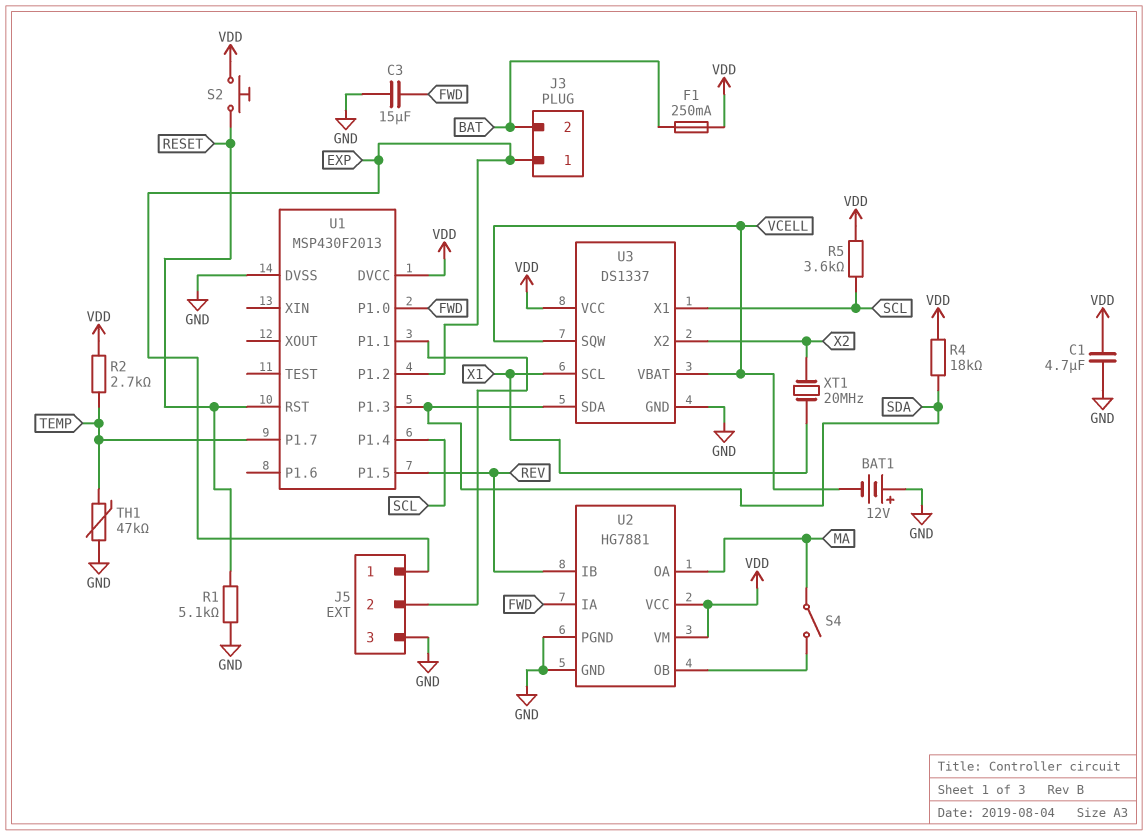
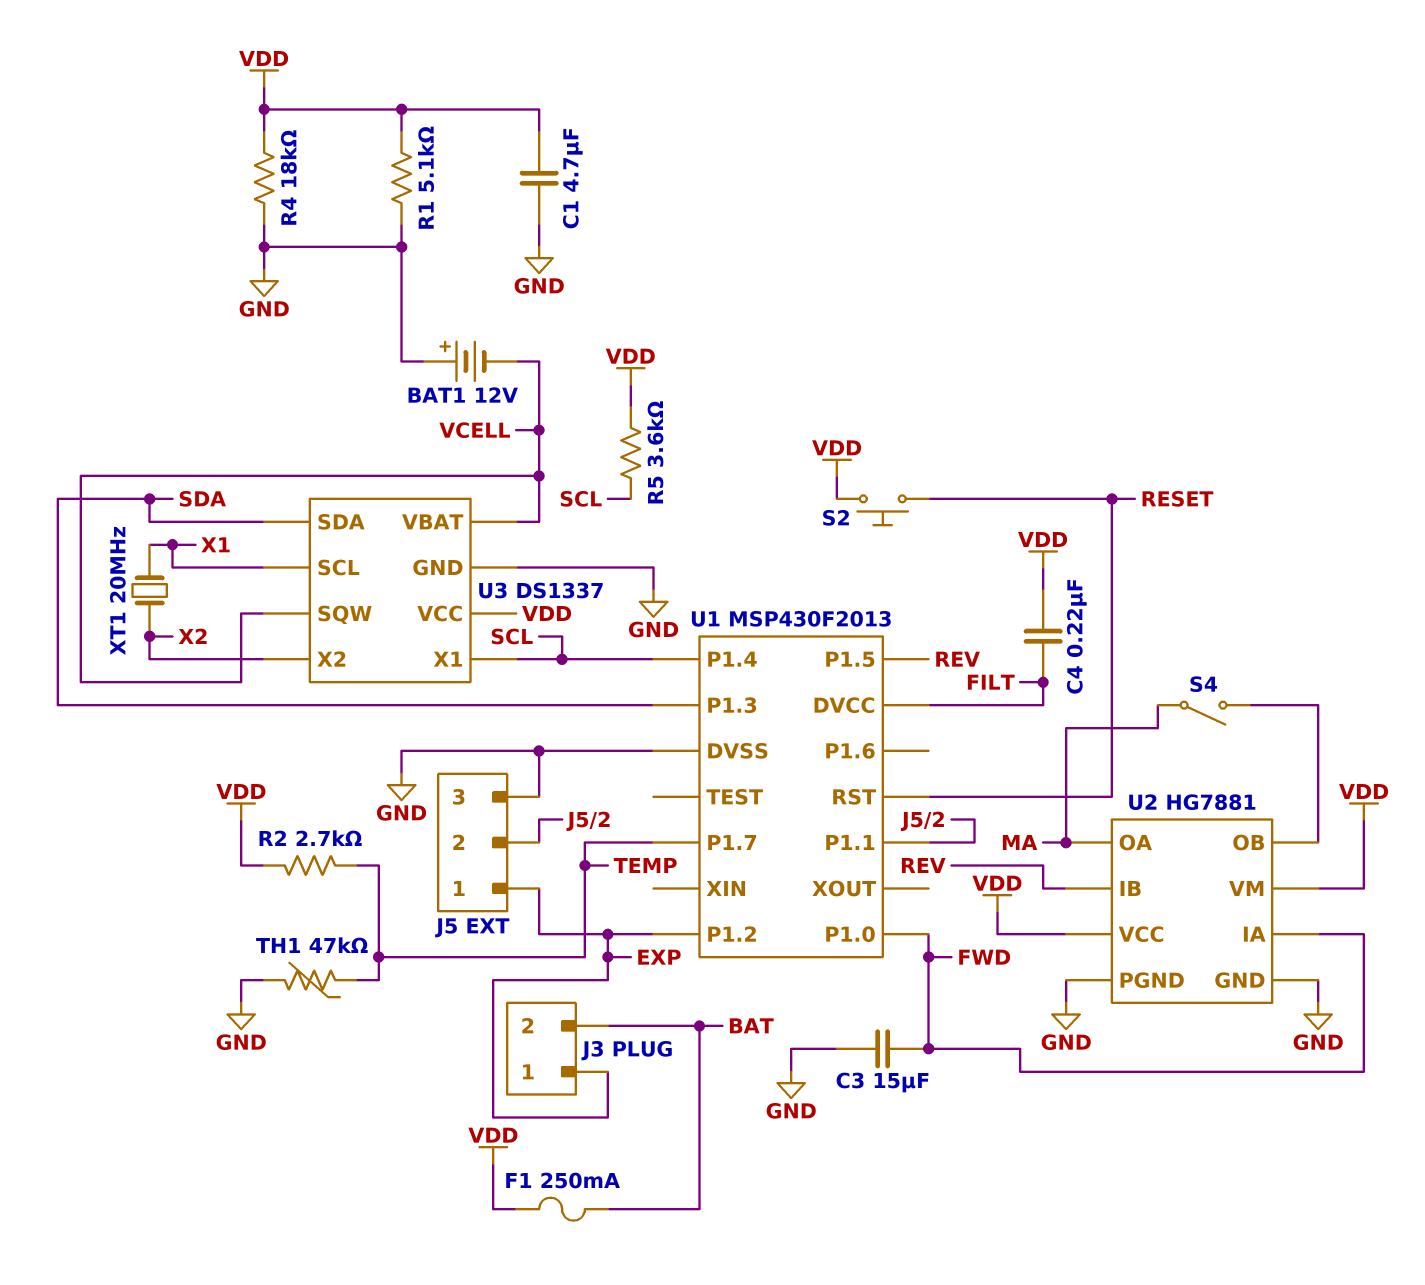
C4: none -> 220nF (FILT, VDD)
R1: 5.1k (GND, RESET) -> 5.1k (GND, VDD)
R4: 18k (SDA, VDD) -> 18k (GND, VDD)
U1 pin DVCC: VDD -> FILT

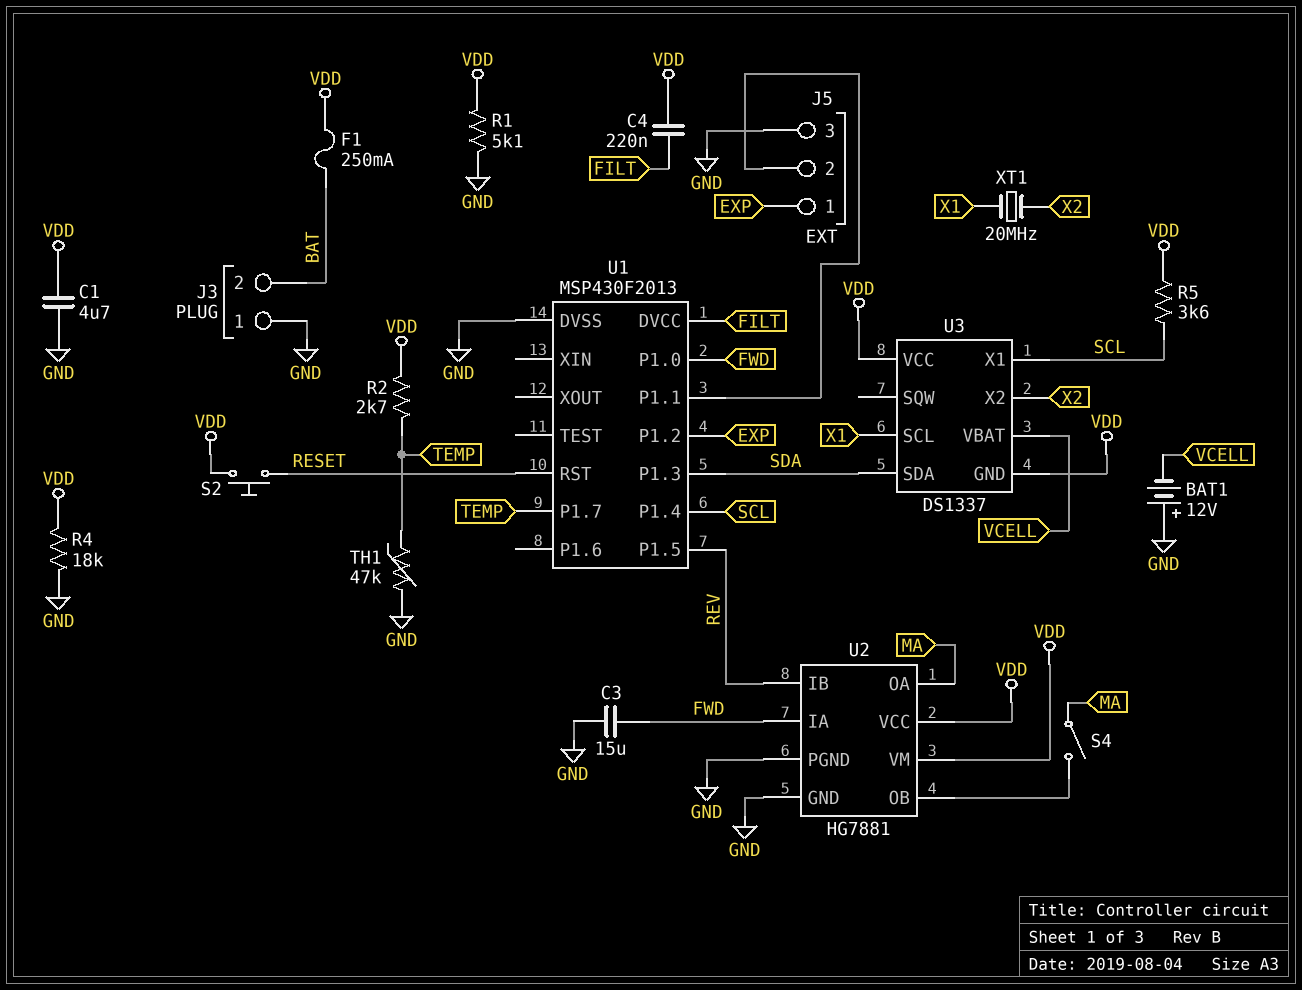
J3 pin 1: EXP -> GND
U3 pin GND: GND -> VDD
U3 pin SQW: VCELL -> none

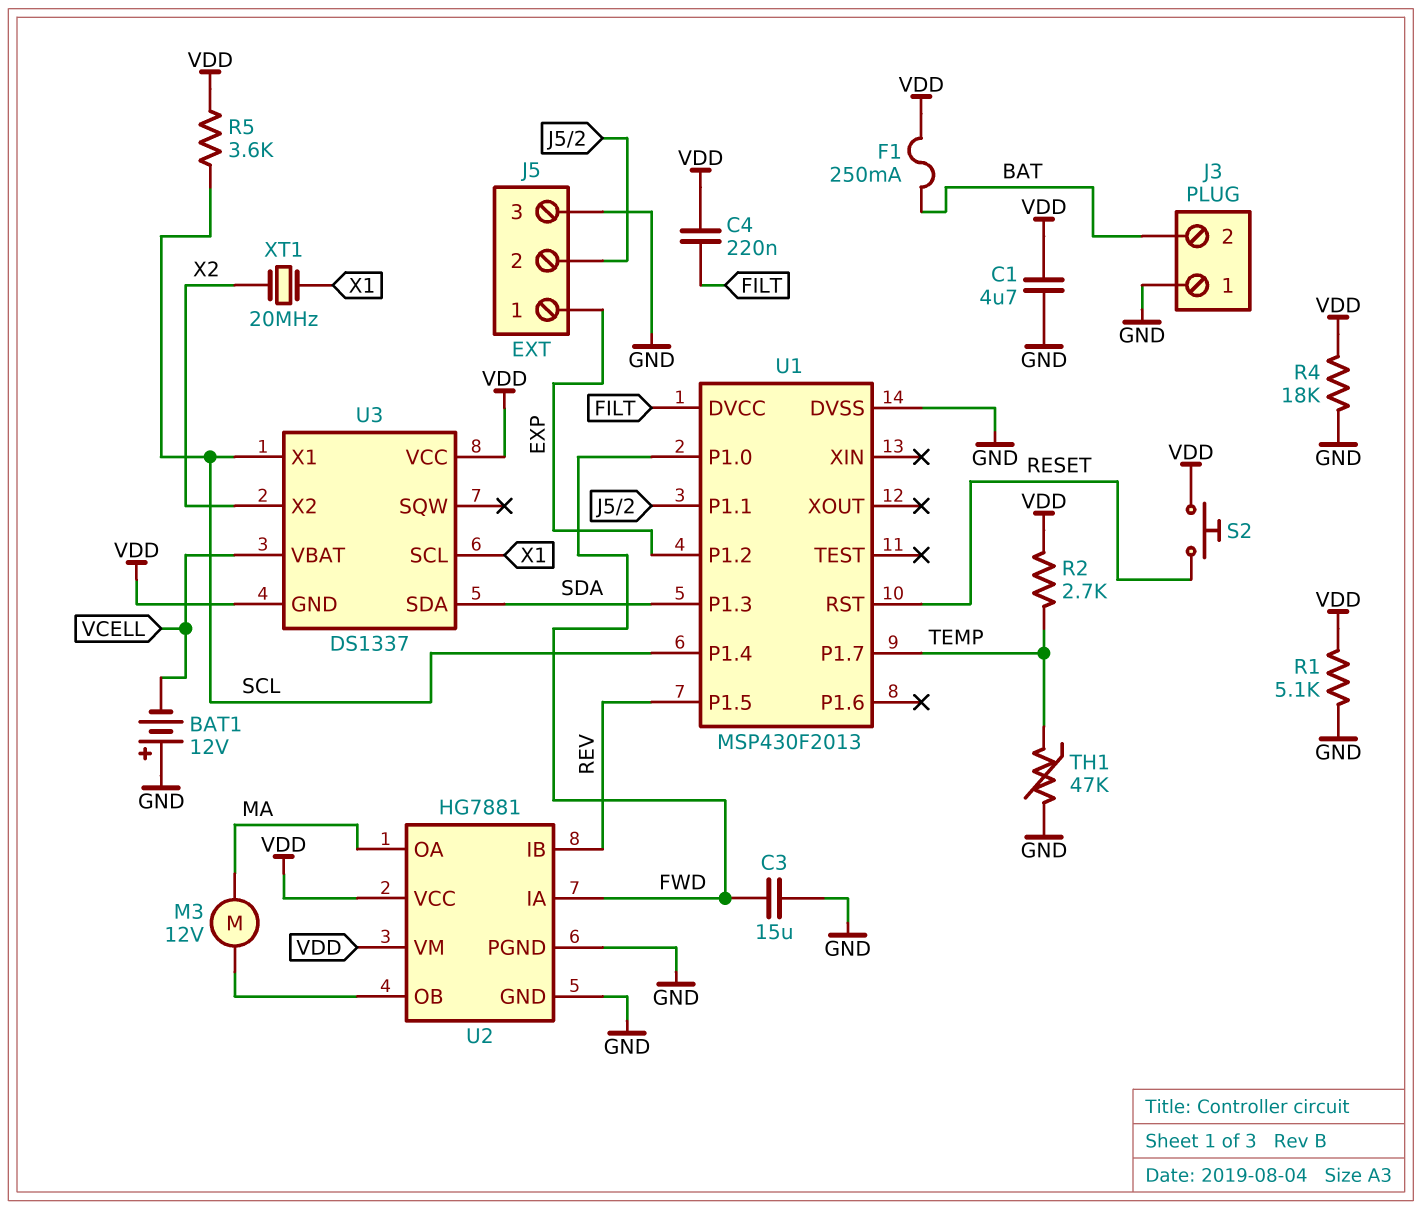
M3: none -> motor 12V (MA, U2/OB)
S4: switch (MA, U2/OB) -> none

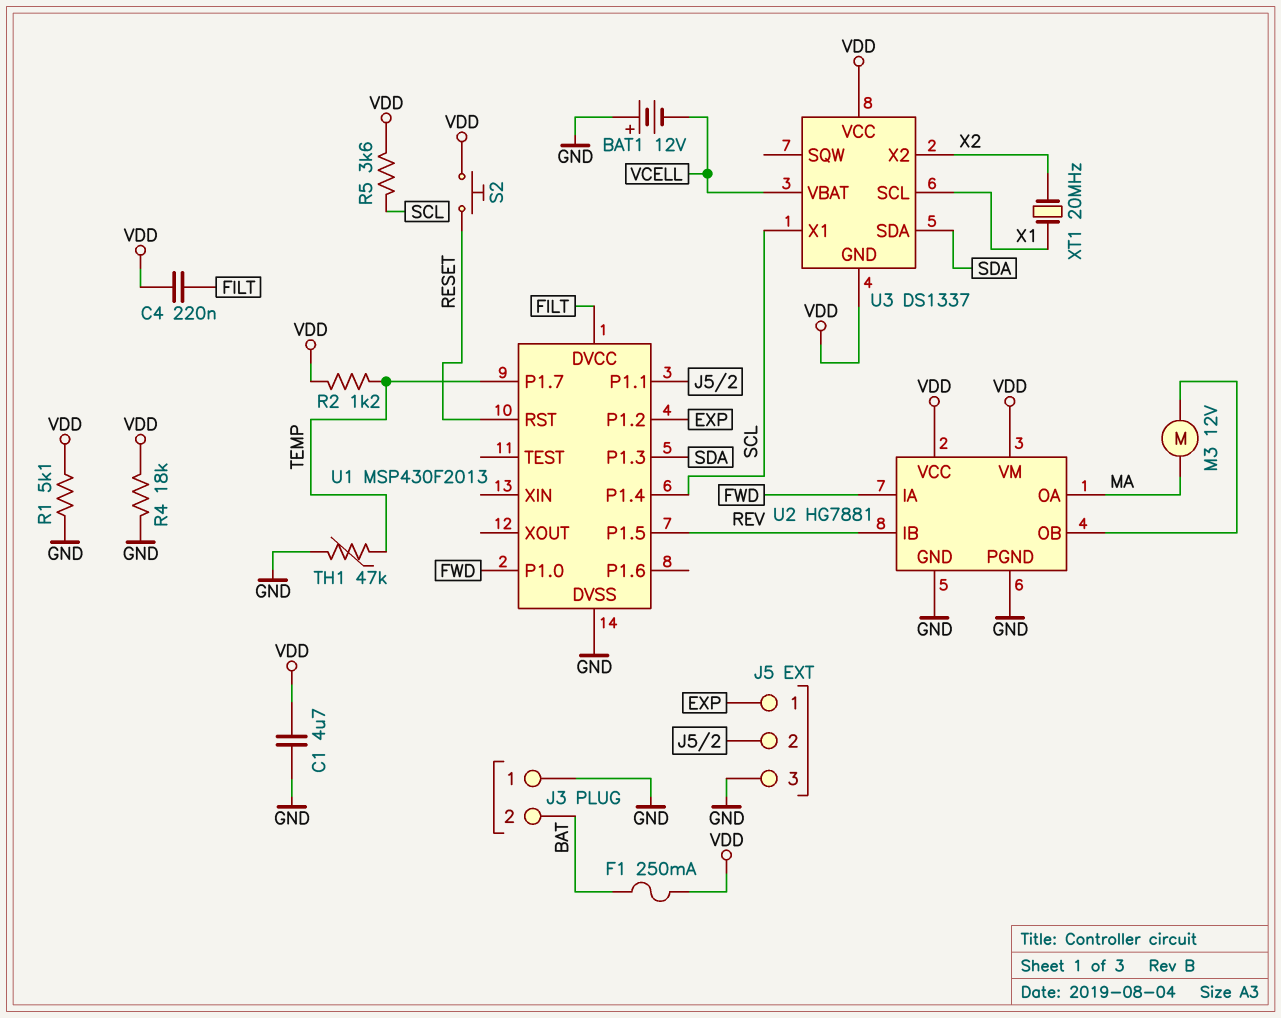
C3: 15uF (FWD, GND) -> none
R2: 2.7k (TEMP, VDD) -> 1.2k (TEMP, VDD)

